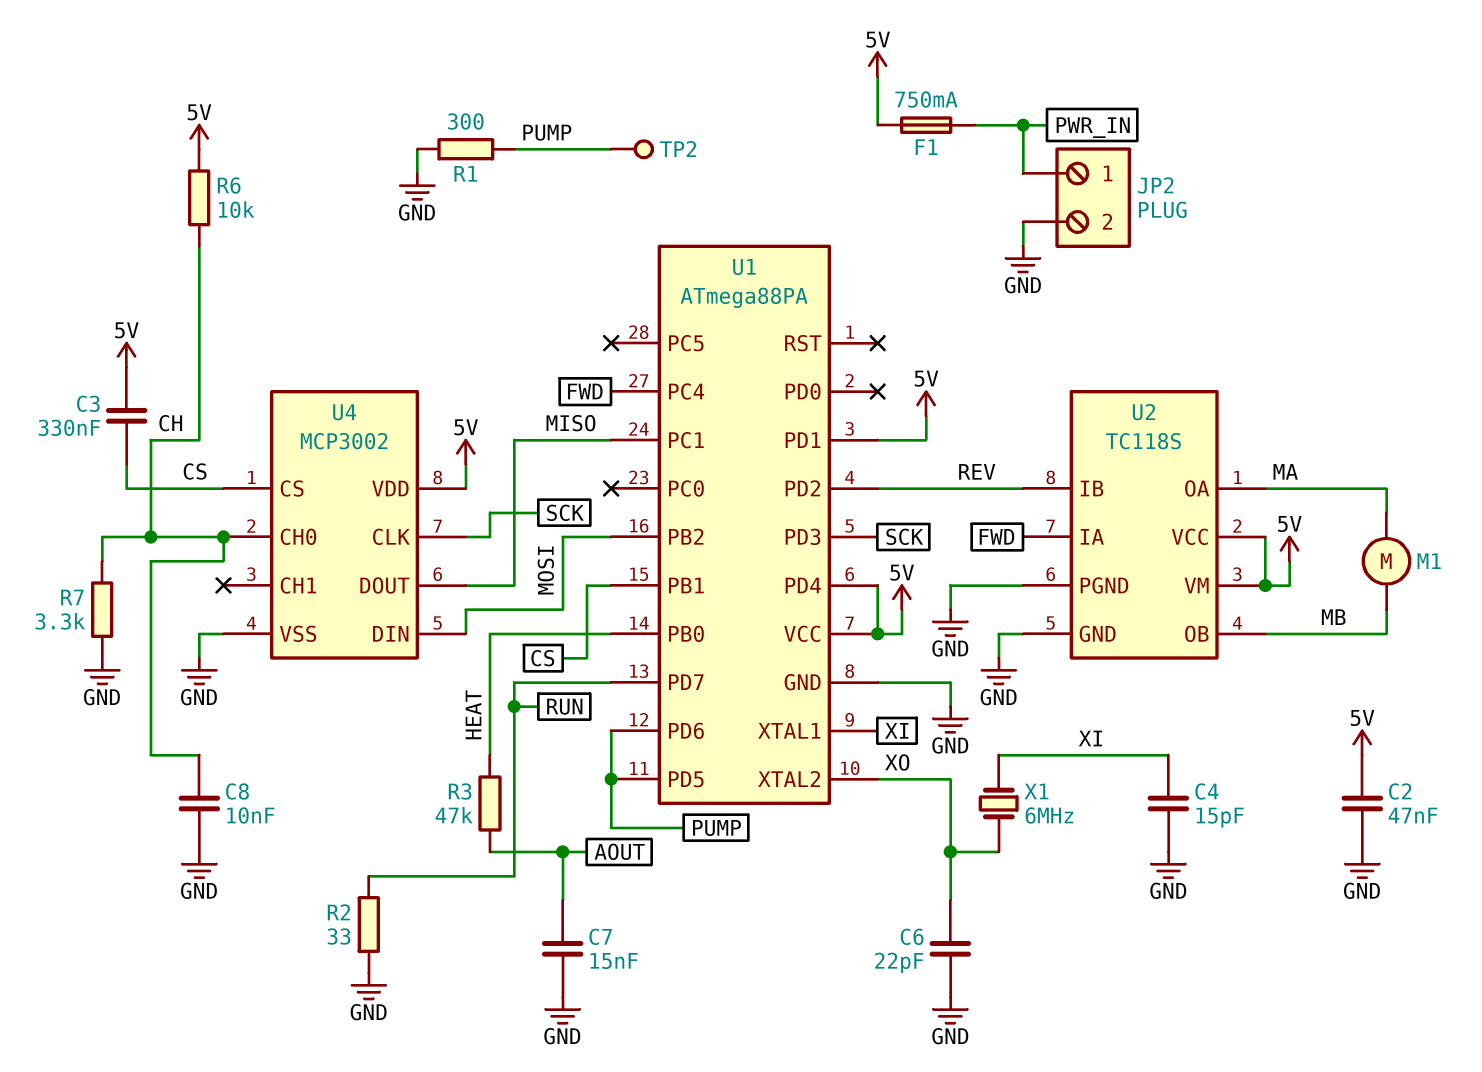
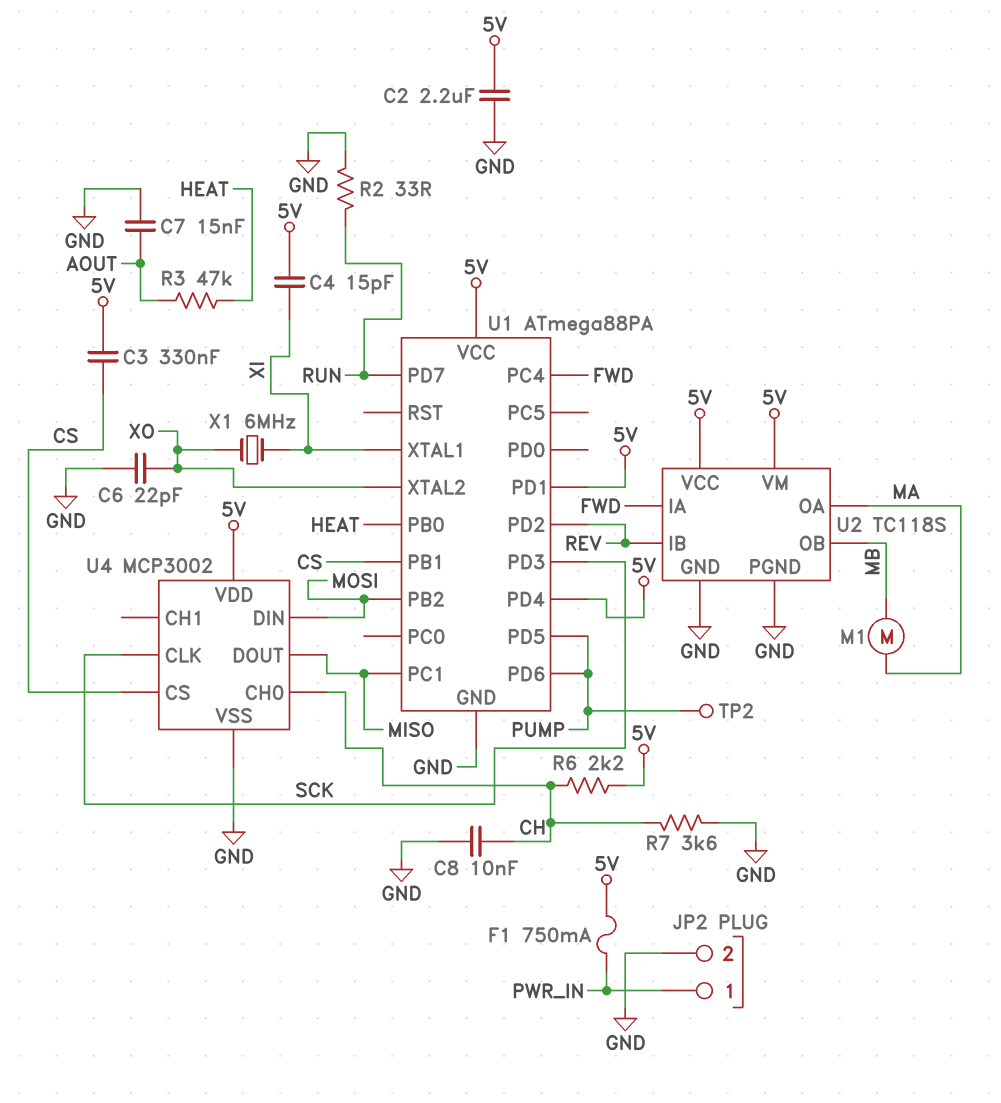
C2: 47nF (5V, GND) -> 2.2uF (5V, GND)
C4: 15pF (GND, XI) -> 15pF (5V, XI)
R1: 300 (GND, PUMP) -> none
R6: 10k (5V, CH) -> 2.2k (5V, CH)
R7: 3.3k (CH, GND) -> 3.6k (CH, GND)

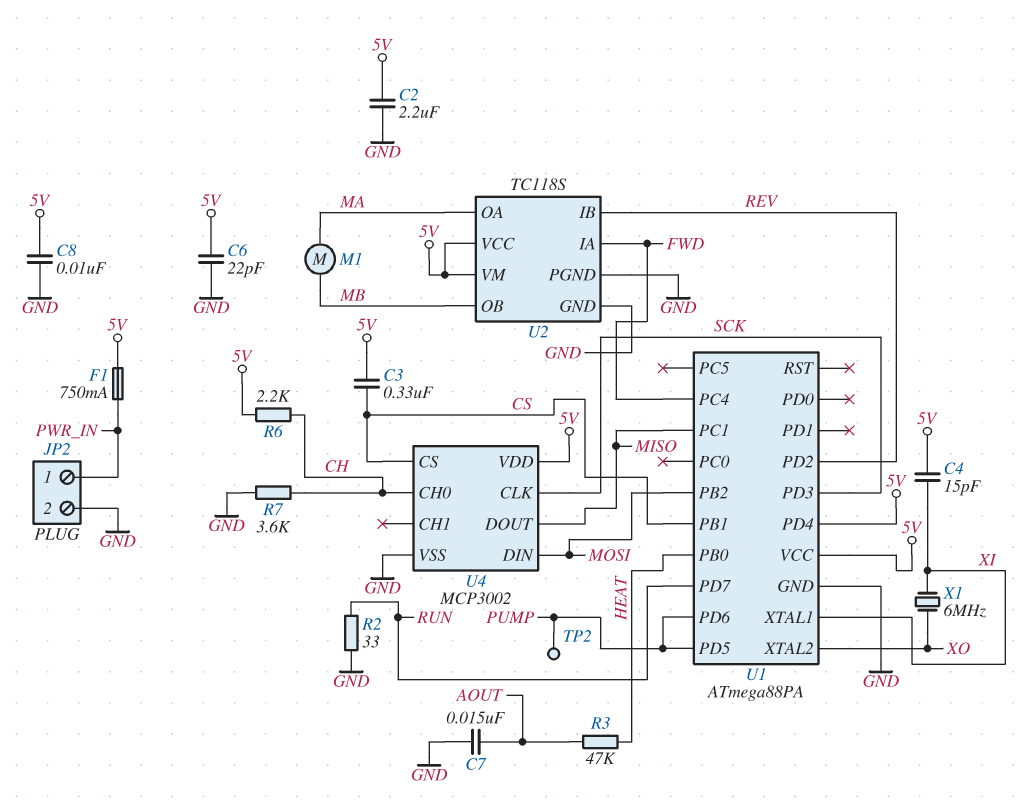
C6: 22pF (GND, XO) -> 22pF (5V, GND)
C8: 10nF (CH, GND) -> 10nF (5V, GND)
U1 pin PD1: 5V -> none

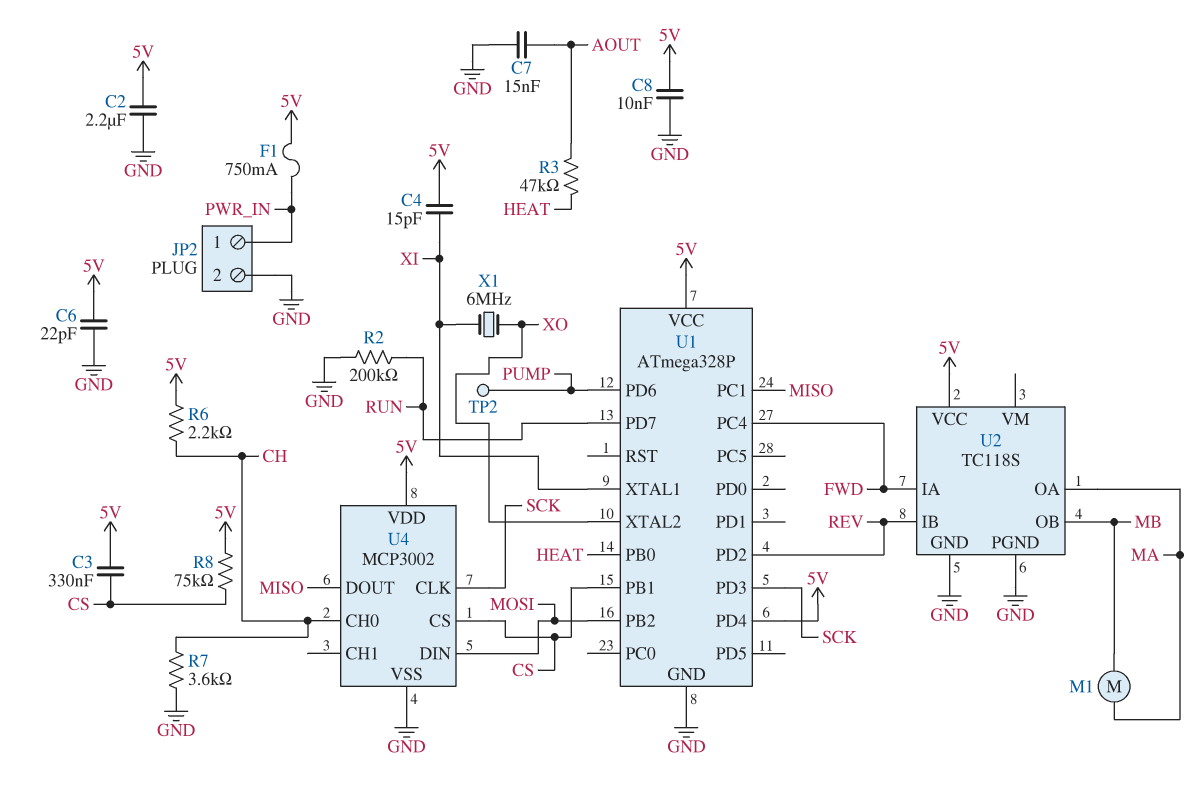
R2: 33 (GND, RUN) -> 200k (GND, RUN)
R8: none -> 75k (5V, CS)
U1: ATmega88PA -> ATmega328P
U1 pin PD5: PUMP -> none
U2 pin VM: 5V -> none

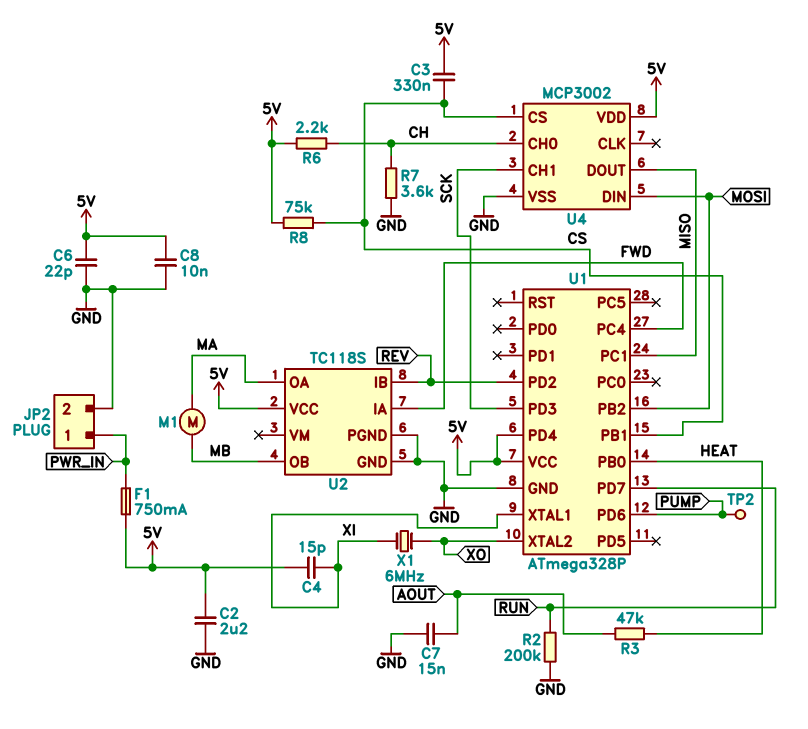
U4 pin CH1: none -> SCK
U4 pin CLK: SCK -> none

